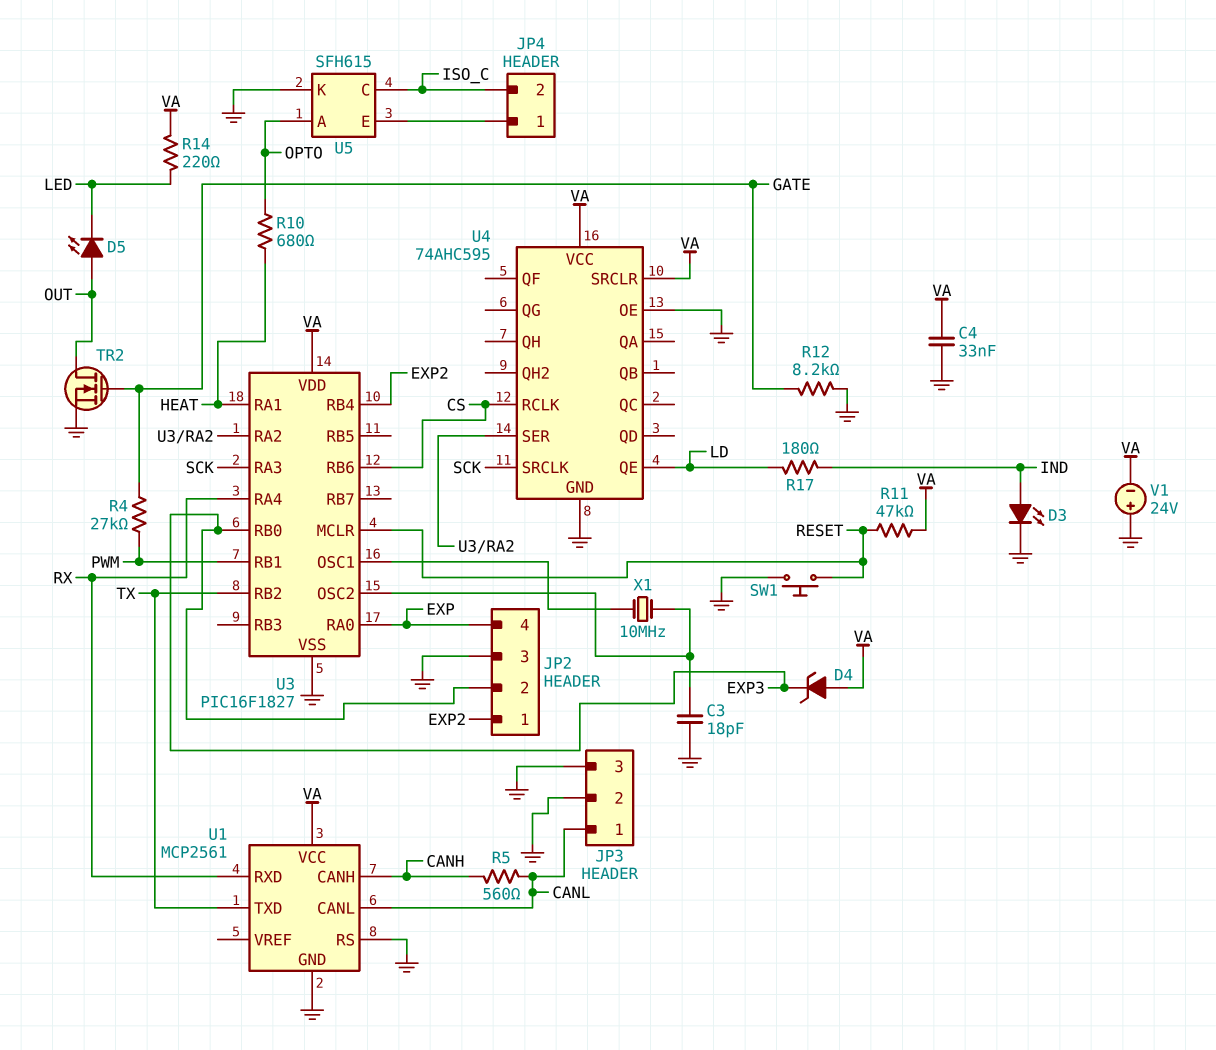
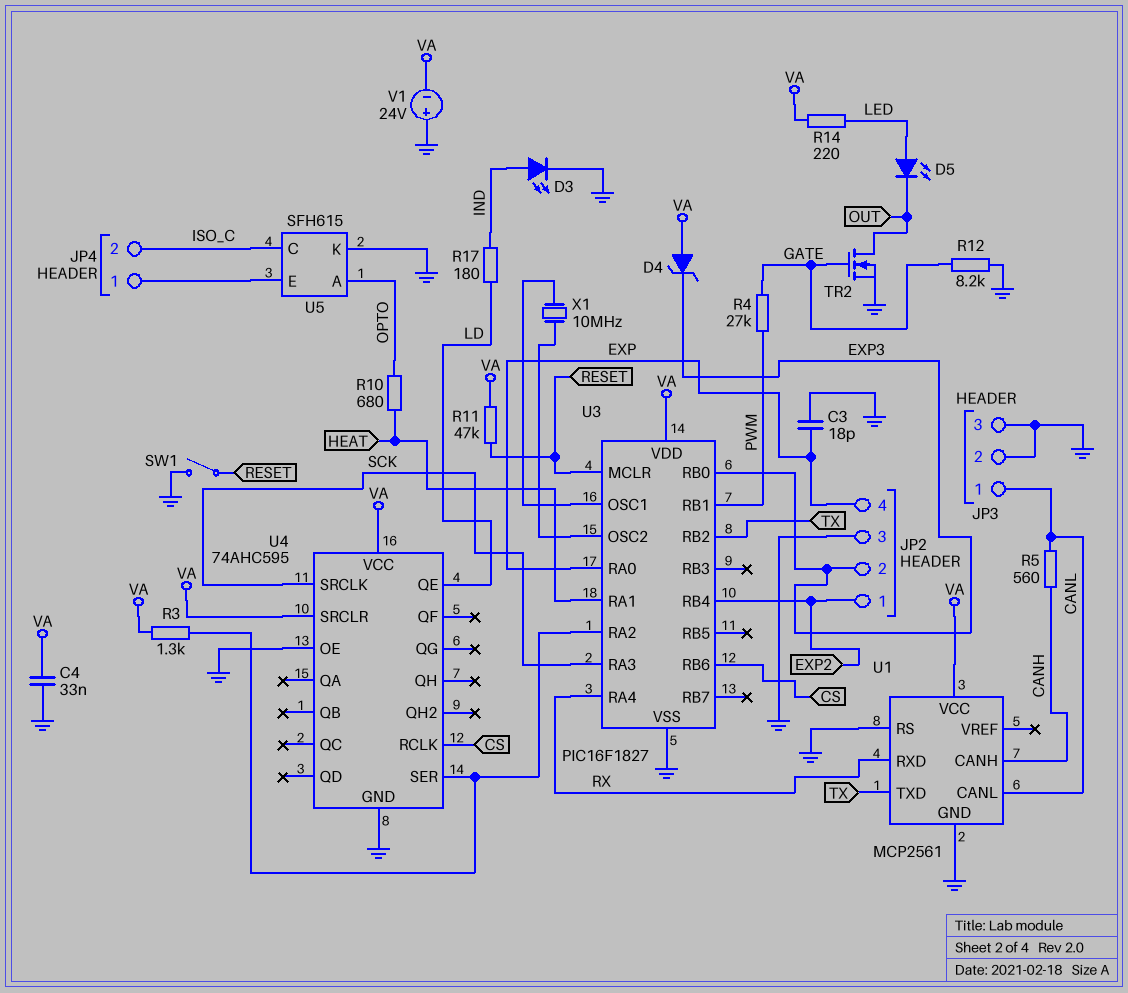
C3: 18pF (GND, U3/OSC2) -> 18pF (EXP, GND)
D5: LED (A OUT, K LED) -> LED (A LED, K OUT)
R3: none -> 1.3k (U3/RA2, VA)
SW1: button (GND, RESET) -> switch (GND, RESET)

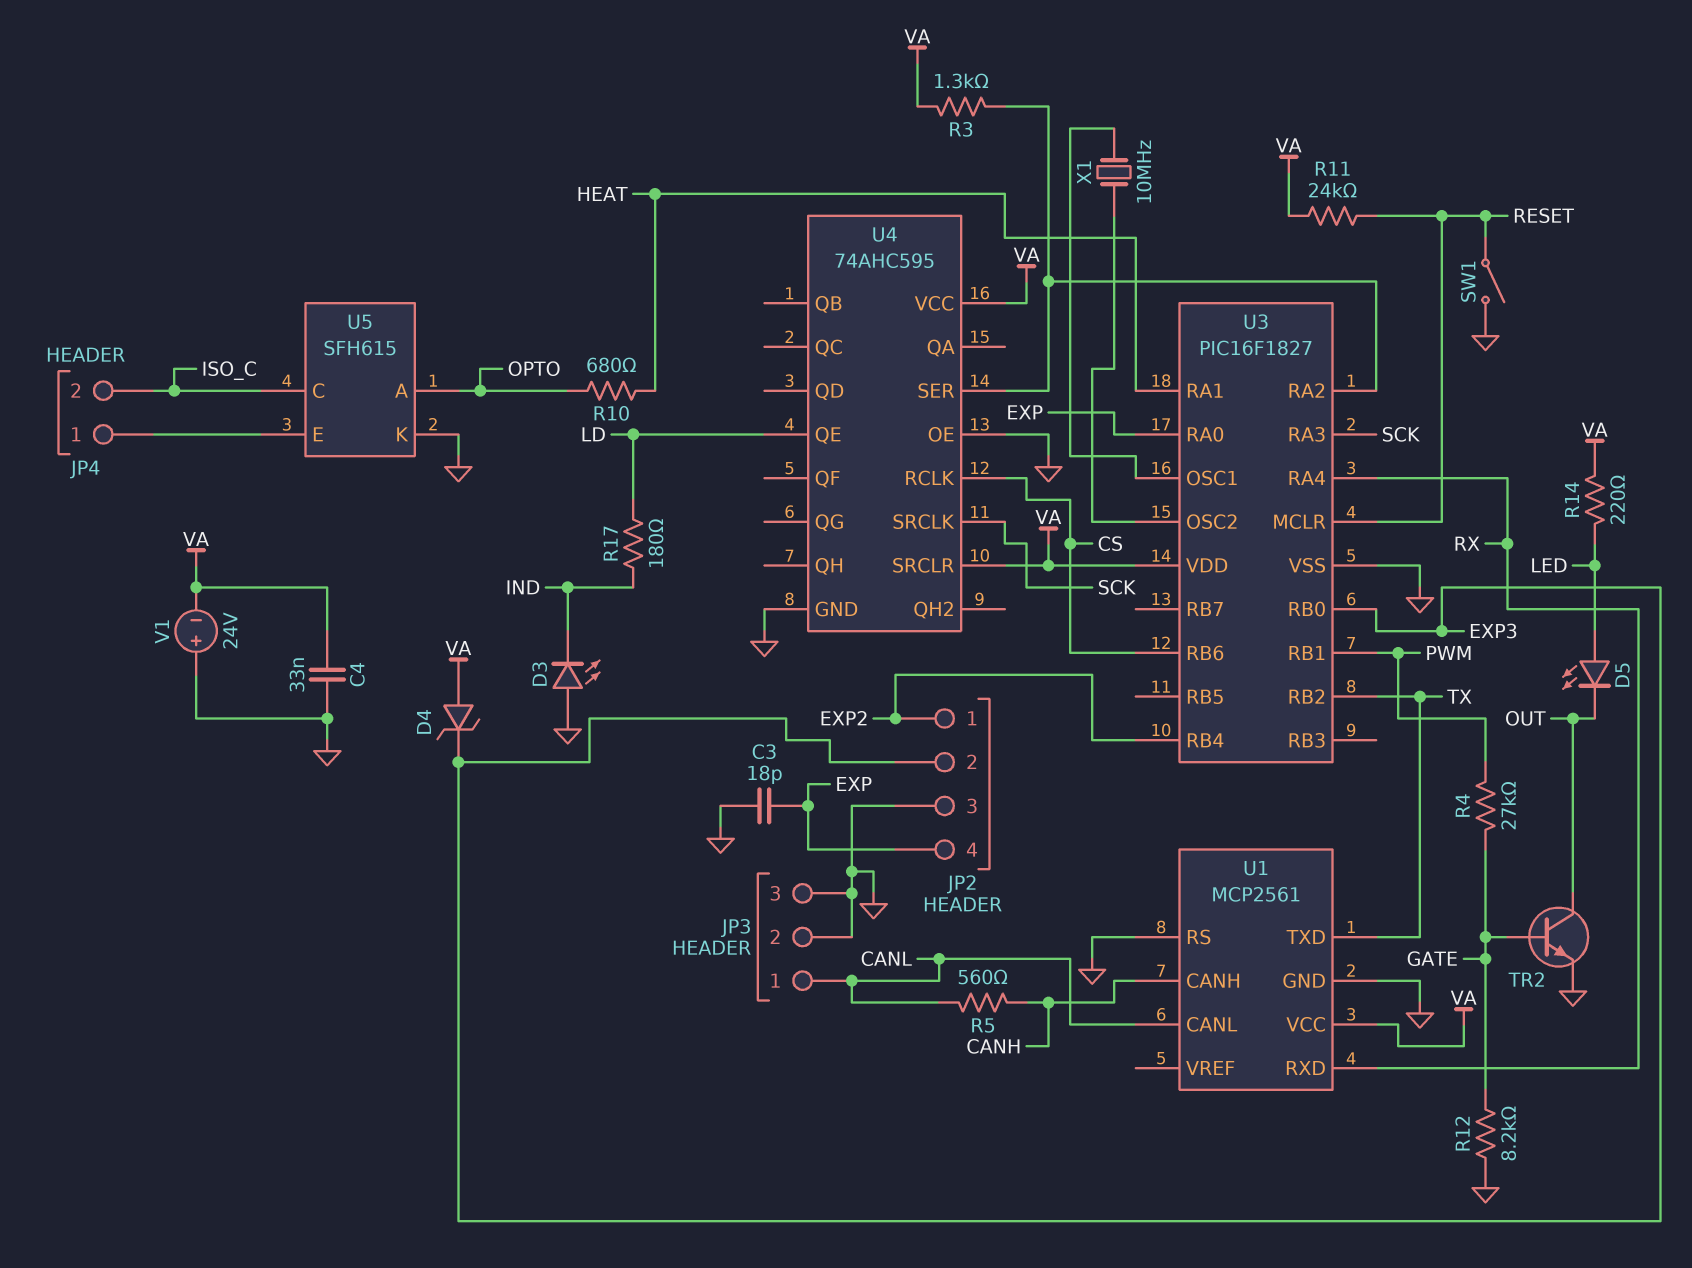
D3: LED (A IND, K GND) -> LED (A GND, K IND)
R11: 47k (RESET, VA) -> 24k (RESET, VA)
TR2: NMOS (G GATE, D OUT, S GND) -> NPN (B GATE, C OUT, E GND)

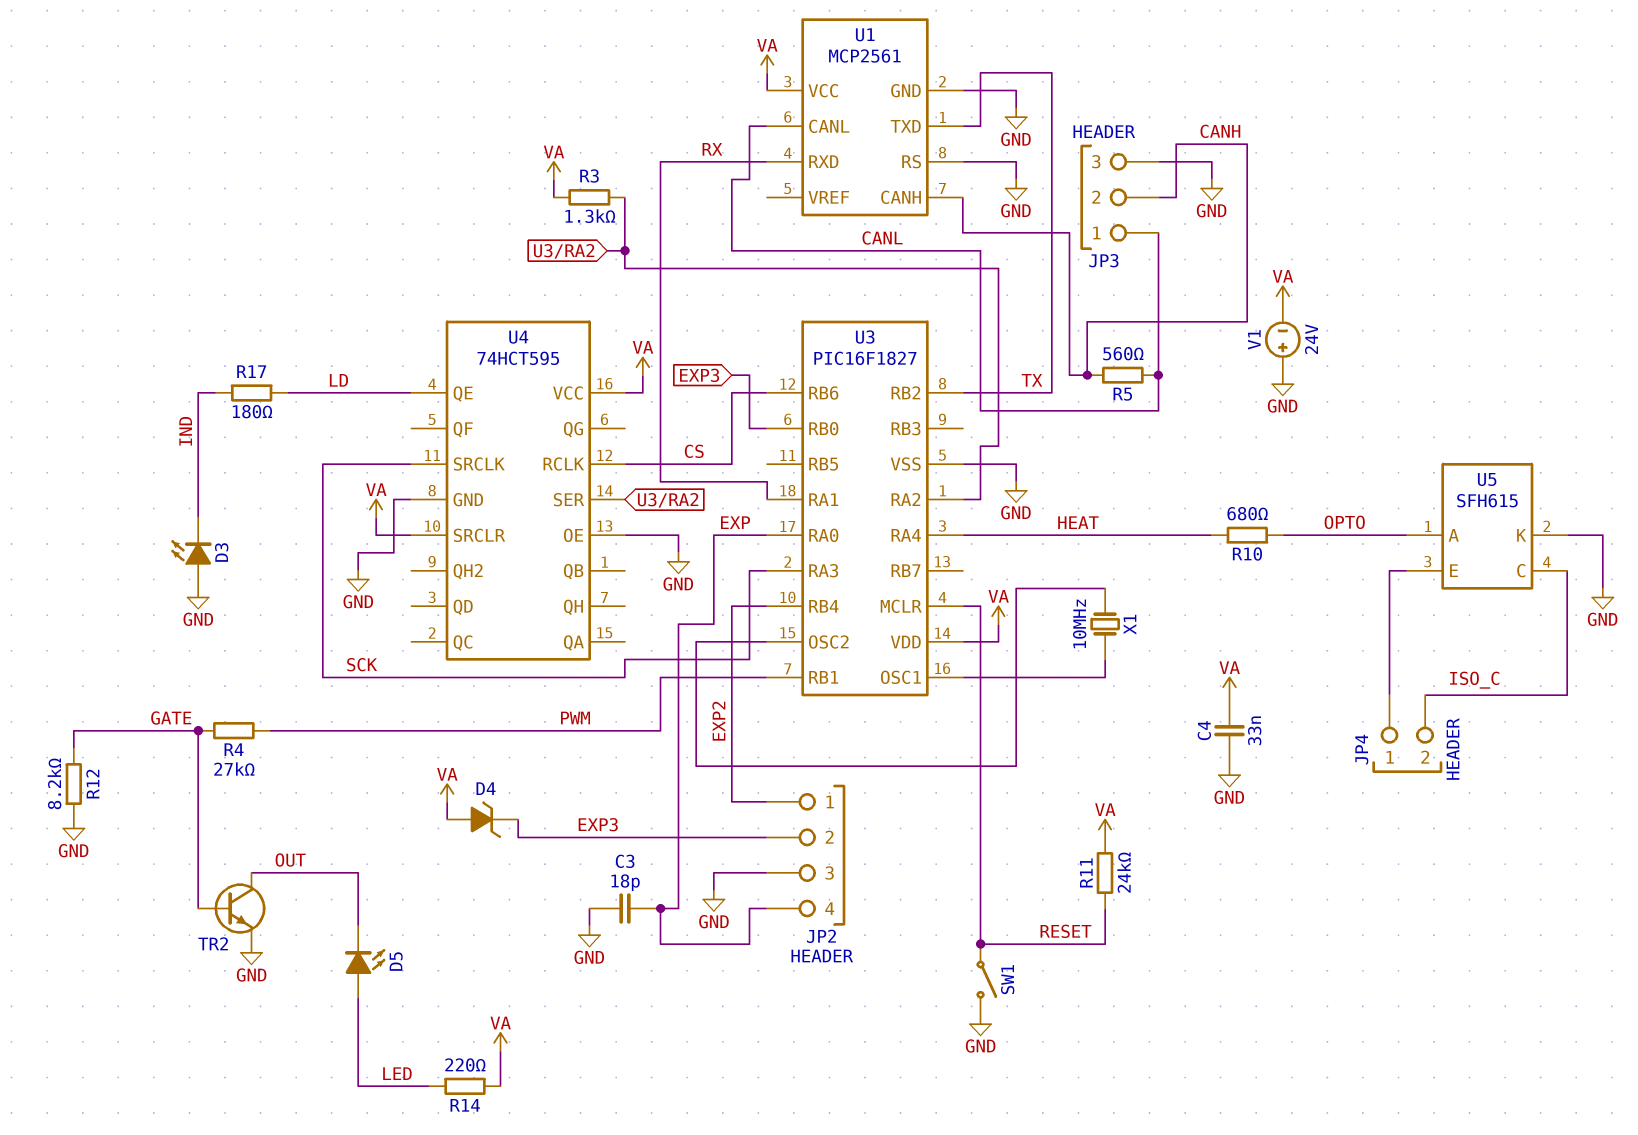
JP3 pin 2: GND -> CANH
U3 pin RA1: HEAT -> RX
U3 pin RA4: RX -> HEAT
U4: 74AHC595 -> 74HCT595

